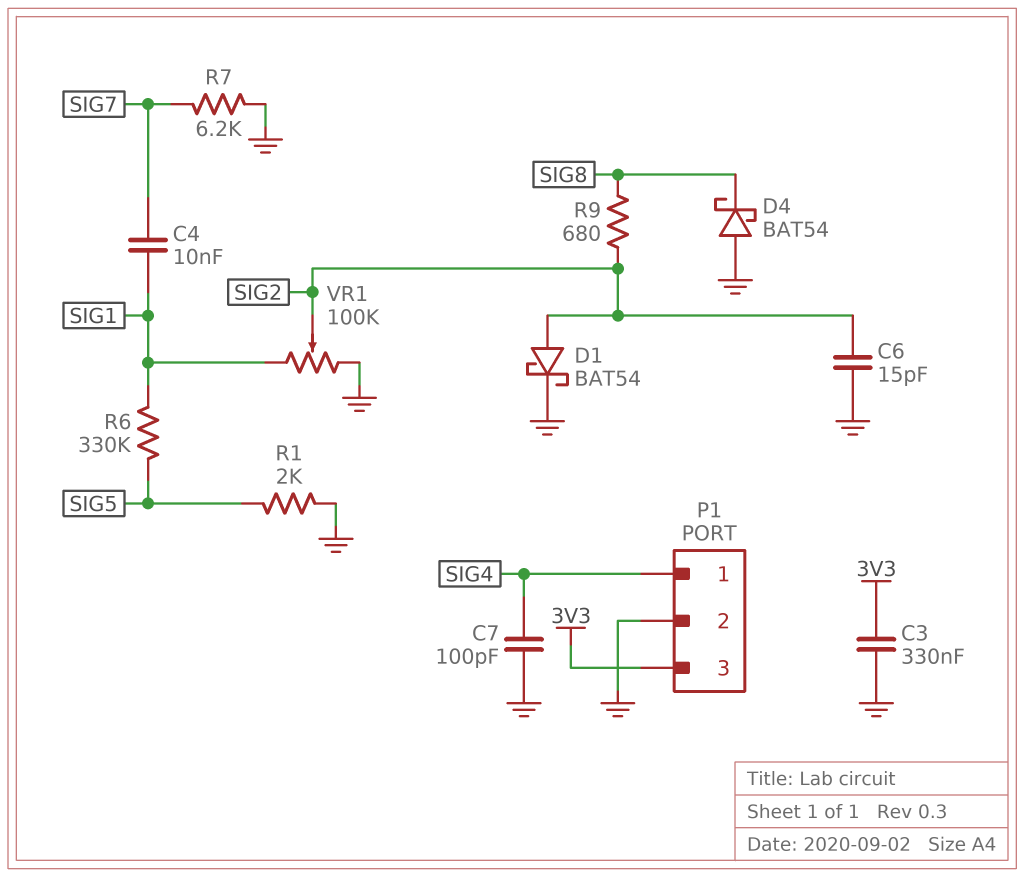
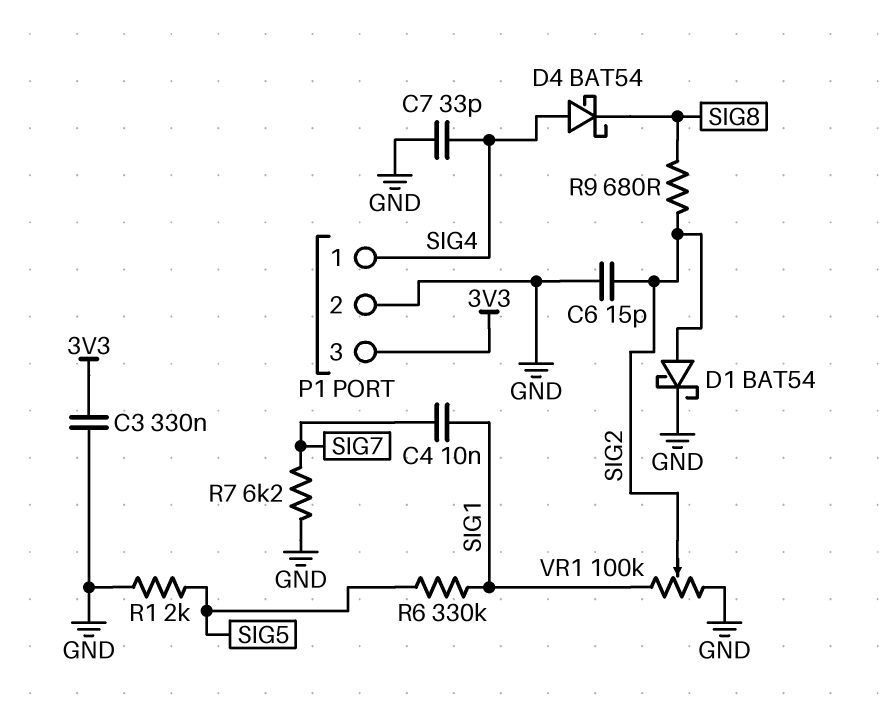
C7: 100pF (GND, SIG4) -> 33pF (GND, SIG4)
D4: schottky BAT54 (A GND, K SIG8) -> schottky BAT54 (A SIG4, K SIG8)

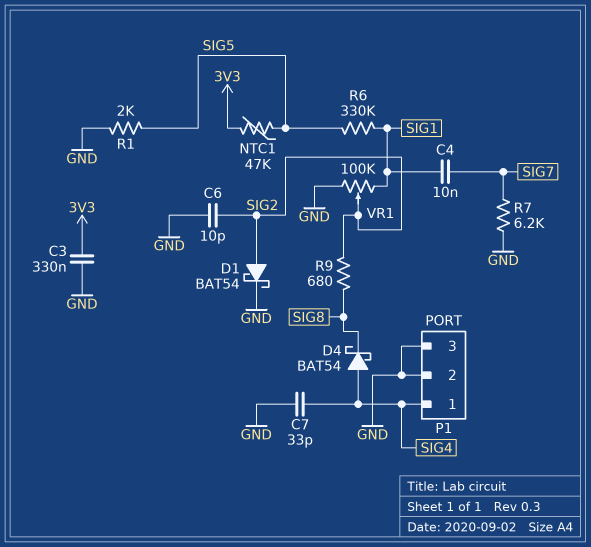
C6: 15pF (GND, SIG2) -> 10pF (GND, SIG2)
NTC1: none -> 47k (3V3, SIG5)
P1 pin 3: 3V3 -> GND

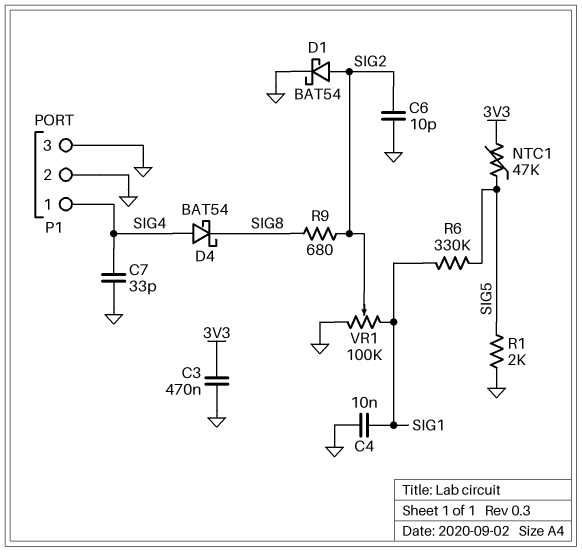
C3: 330nF (3V3, GND) -> 470nF (3V3, GND)
C4: 10nF (SIG1, SIG7) -> 10nF (GND, SIG1)
R7: 6.2k (GND, SIG7) -> none

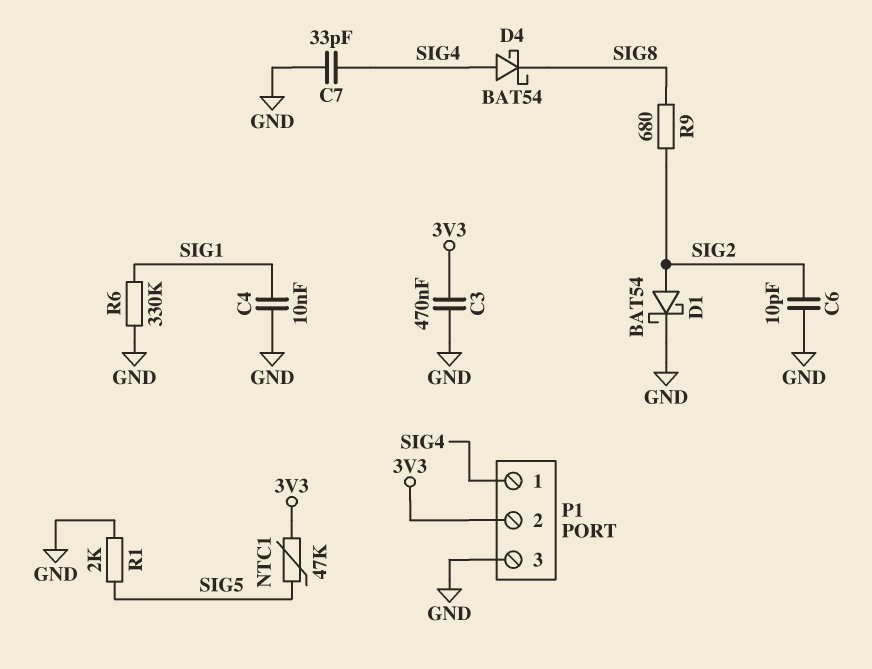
P1 pin 2: GND -> 3V3
R6: 330k (SIG1, SIG5) -> 330k (GND, SIG1)
VR1: 100k (GND, SIG1, wiper SIG2) -> none

